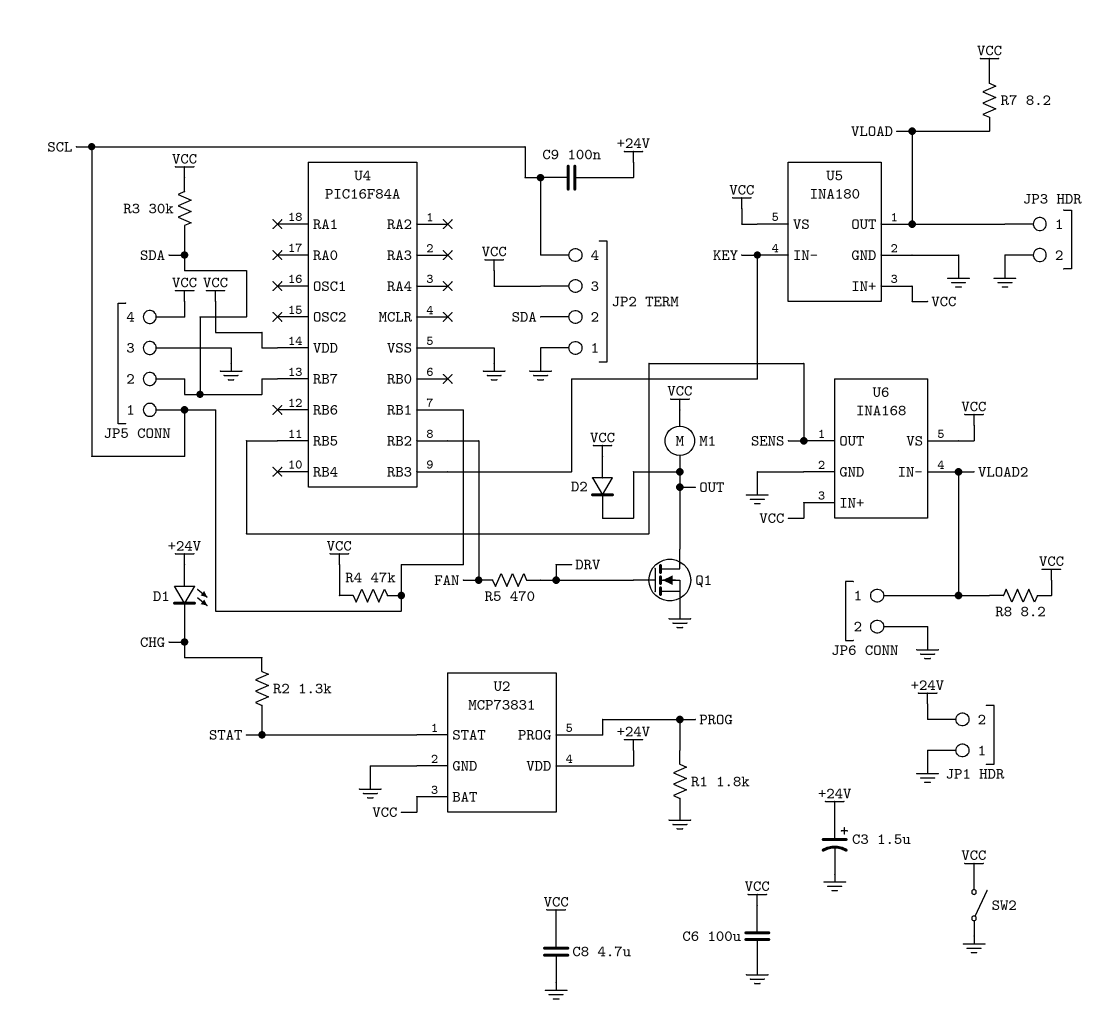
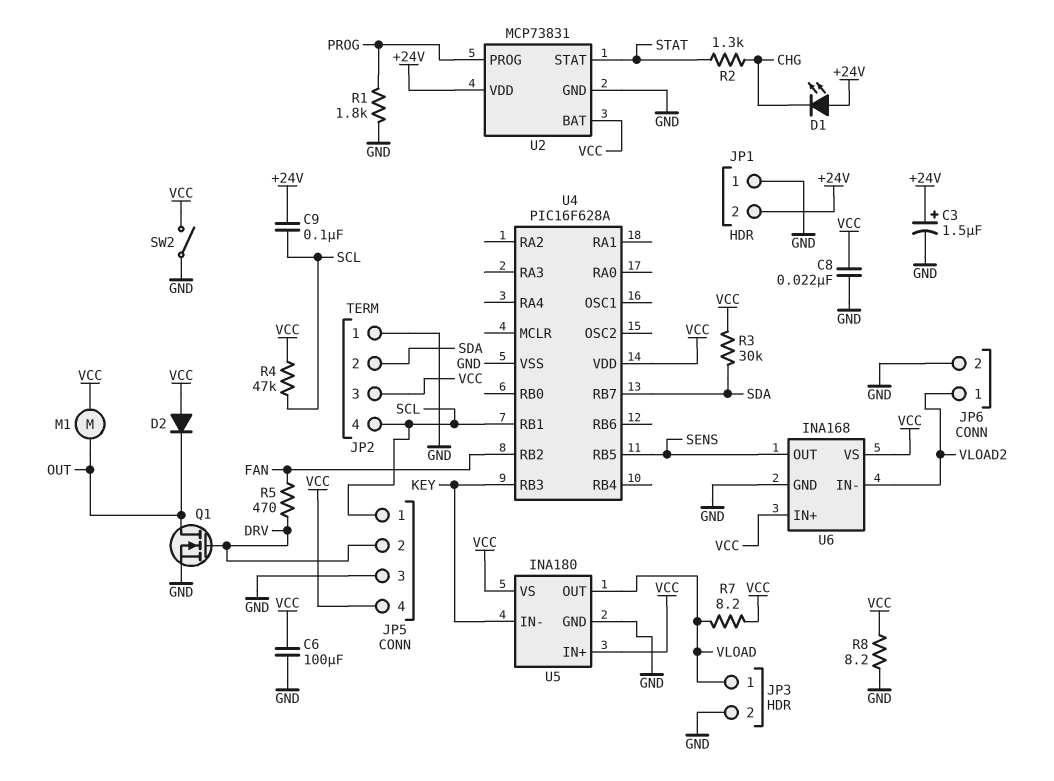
C8: 4.7uF (GND, VCC) -> 22nF (GND, VCC)
JP5 pin 2: SDA -> DRV
R8: 8.2 (VCC, VLOAD2) -> 8.2 (GND, VCC)
U4: PIC16F84A -> PIC16F628A

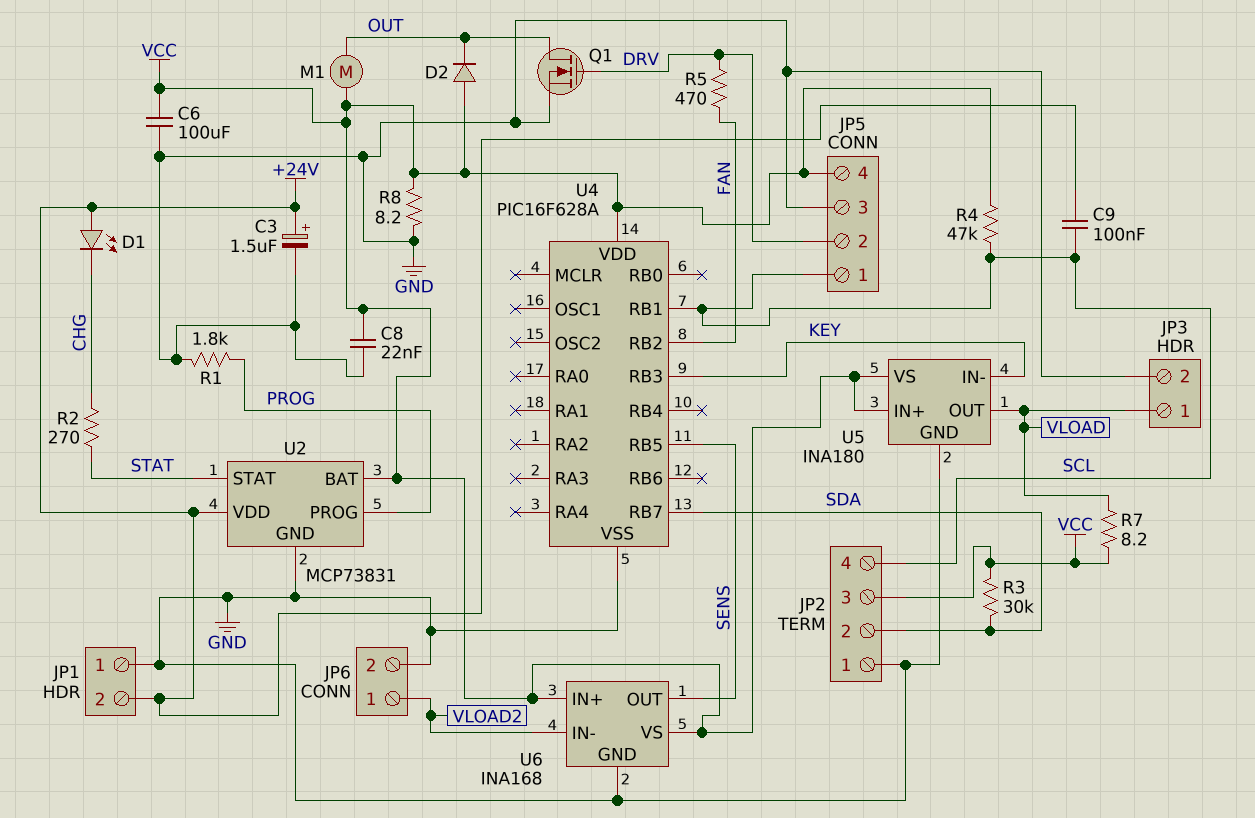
R2: 1.3k (CHG, STAT) -> 270 (CHG, STAT)
SW2: switch (GND, VCC) -> none

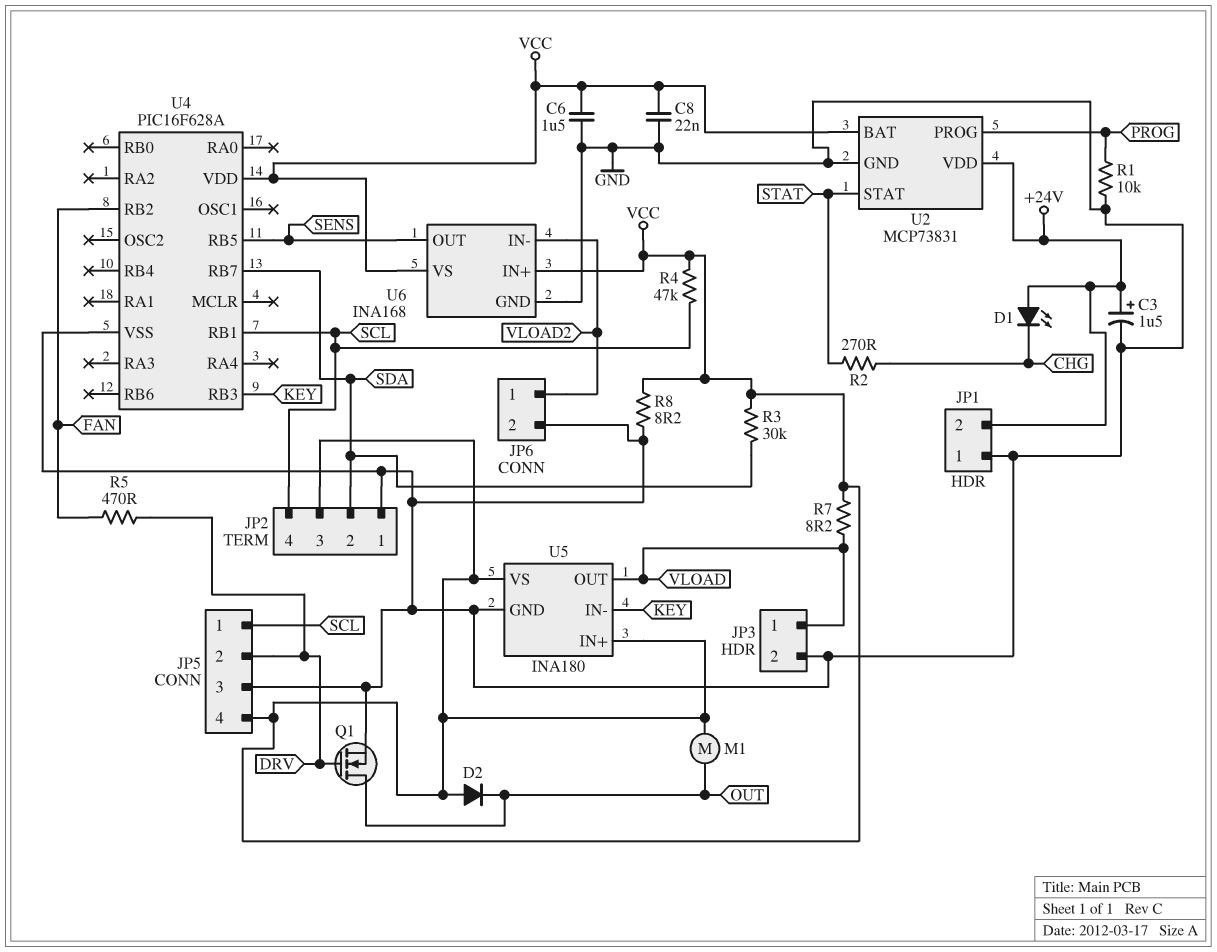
C6: 100uF (GND, VCC) -> 1.5uF (GND, VCC)
C9: 100nF (+24V, SCL) -> none
R1: 1.8k (GND, PROG) -> 10k (GND, PROG)

